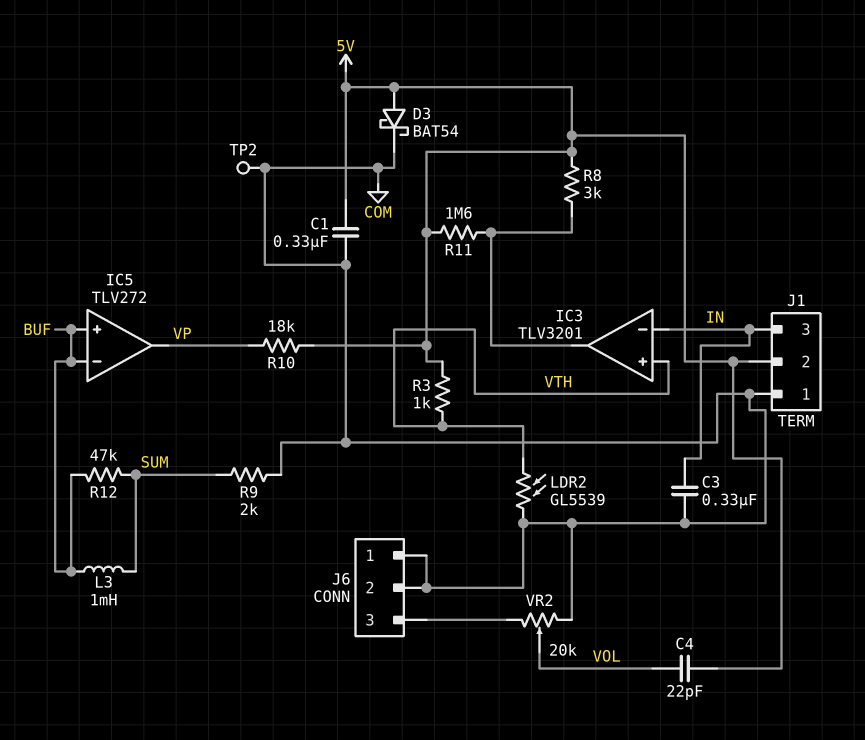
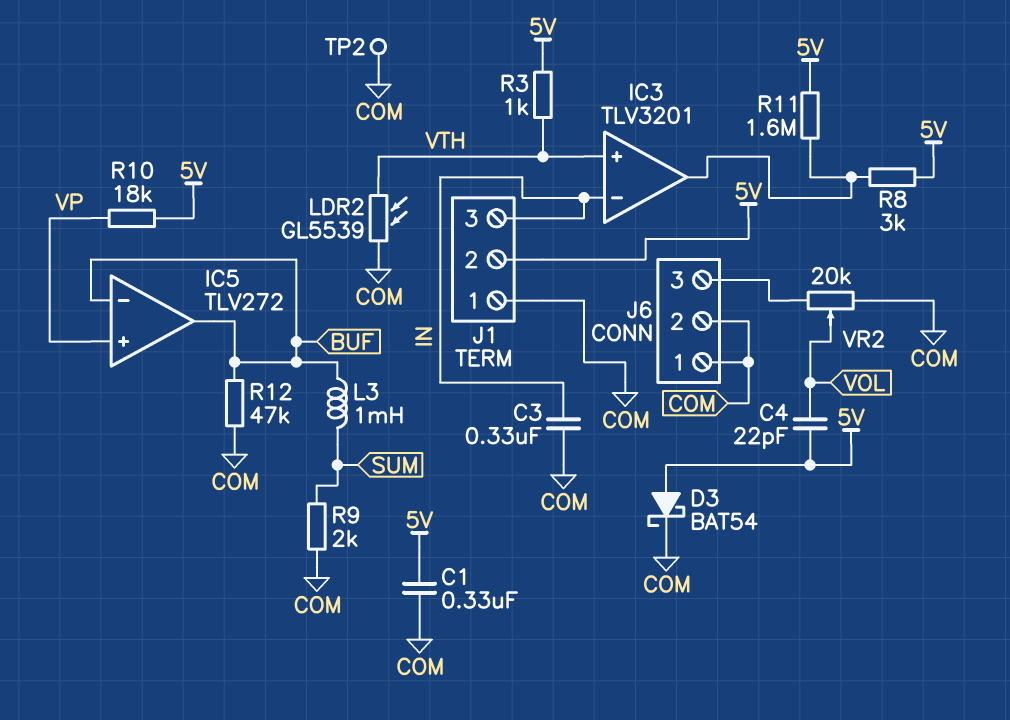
IC5 pin in+: BUF -> VP
IC5 pin out: VP -> BUF
R12: 47k (BUF, SUM) -> 47k (BUF, COM)

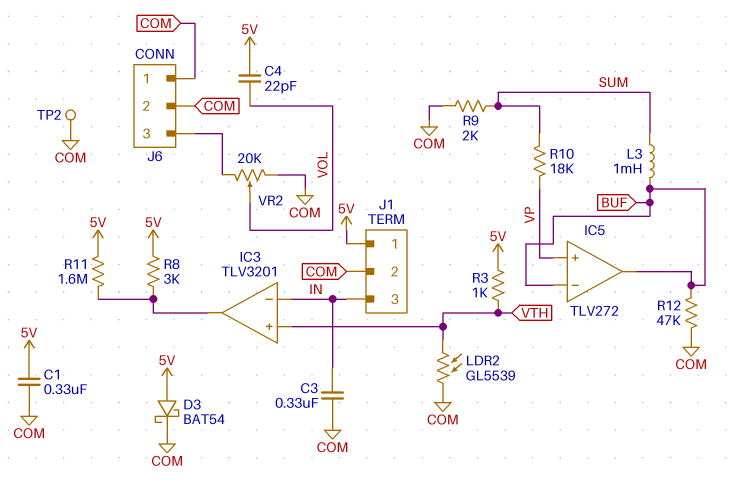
J1 pin 1: COM -> 5V
J1 pin 2: 5V -> COM
R10: 18k (5V, VP) -> 18k (SUM, VP)

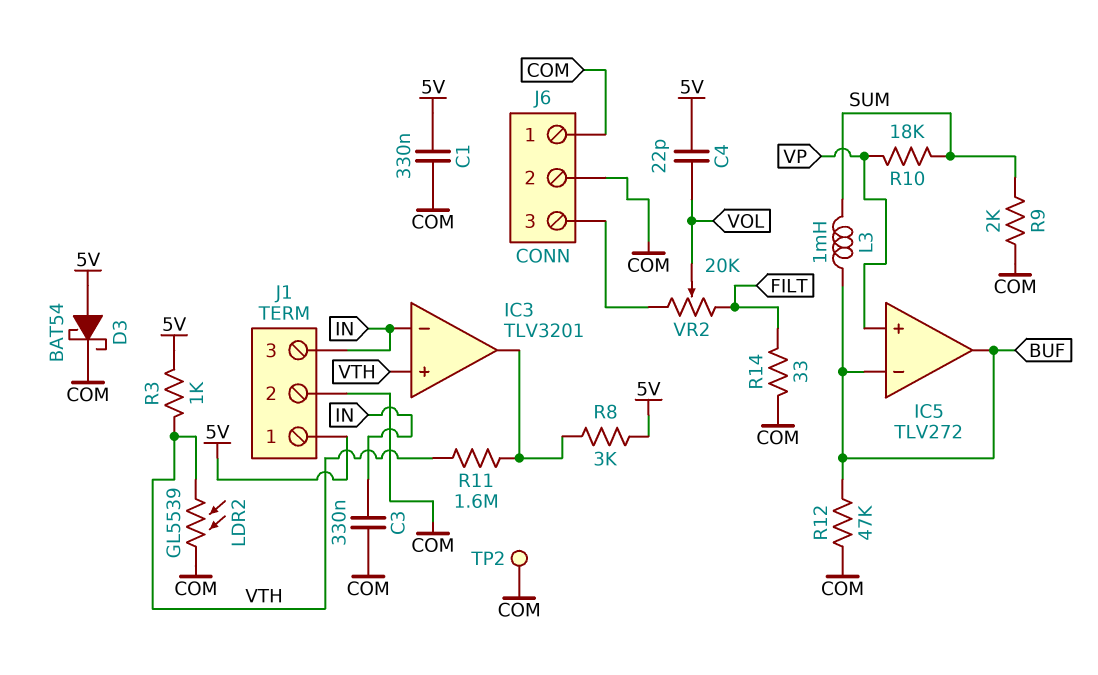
R11: 1.6M (5V, IC3/out) -> 1.6M (IC3/out, VTH)
R14: none -> 33 (COM, FILT)
VR2: 20k (COM, J6/3, wiper VOL) -> 20k (FILT, J6/3, wiper VOL)

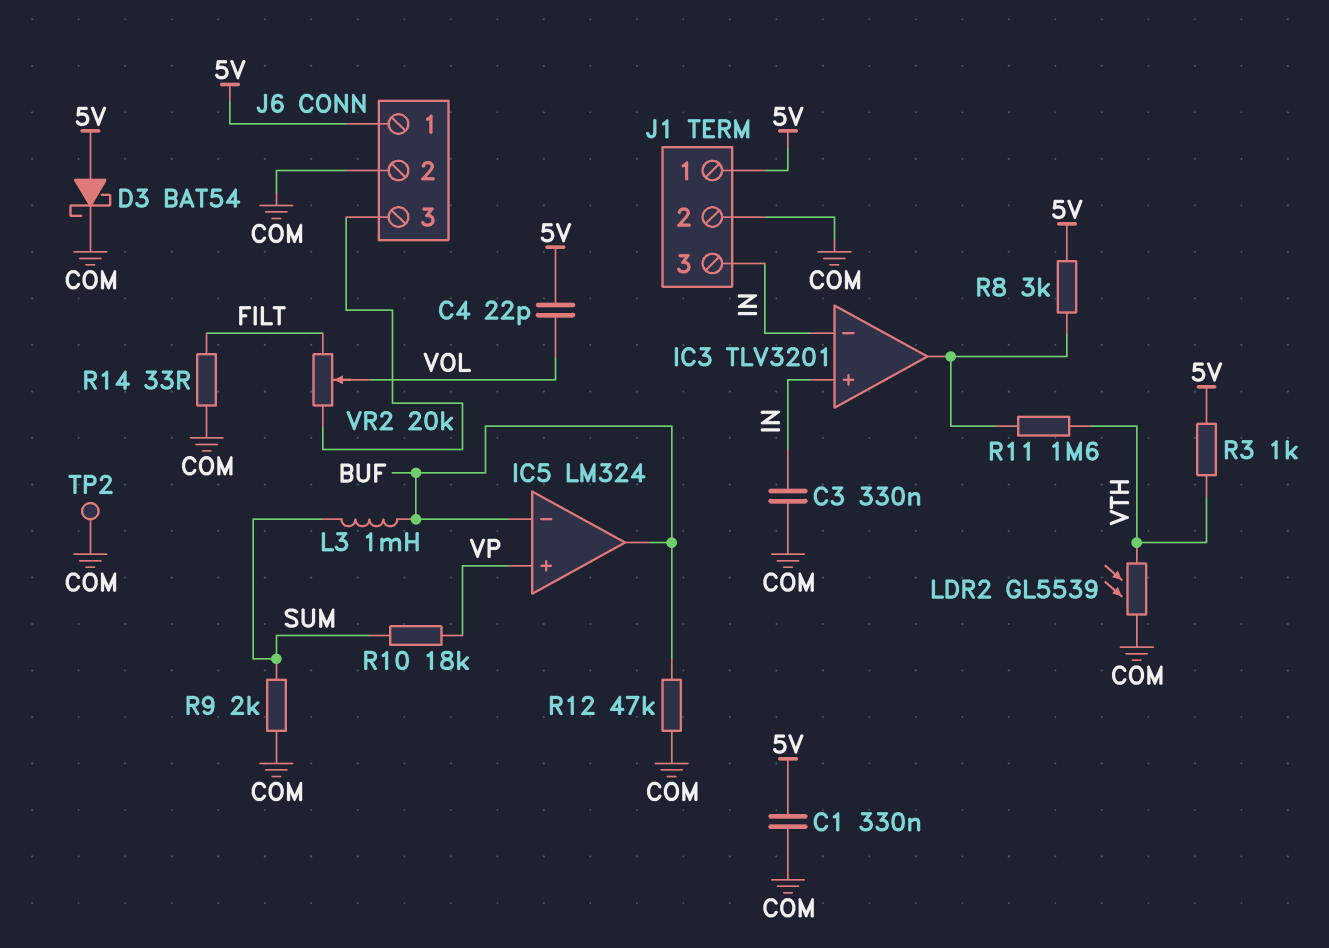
IC3 pin in+: VTH -> IN
IC5: TLV272 -> LM324
J6 pin 1: COM -> 5V

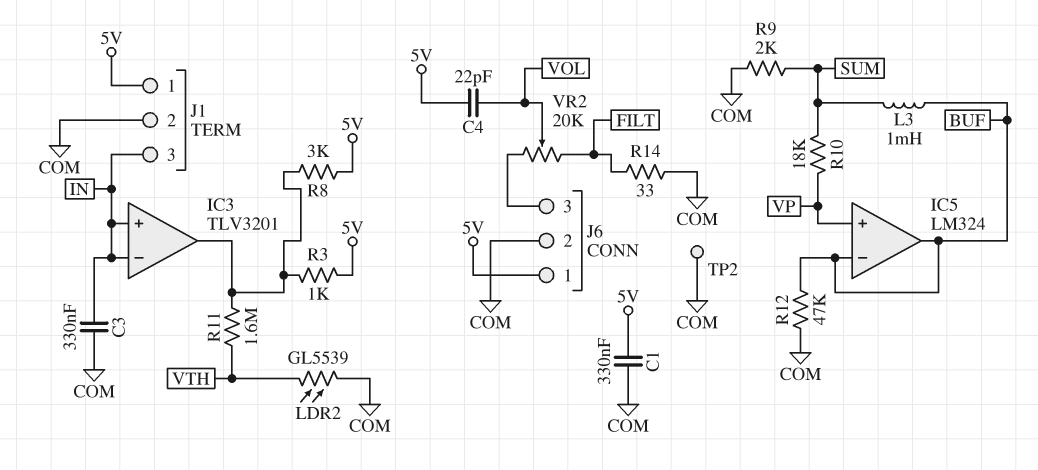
D3: schottky BAT54 (A 5V, K COM) -> none
R3: 1k (5V, VTH) -> 1k (5V, IC3/out)

